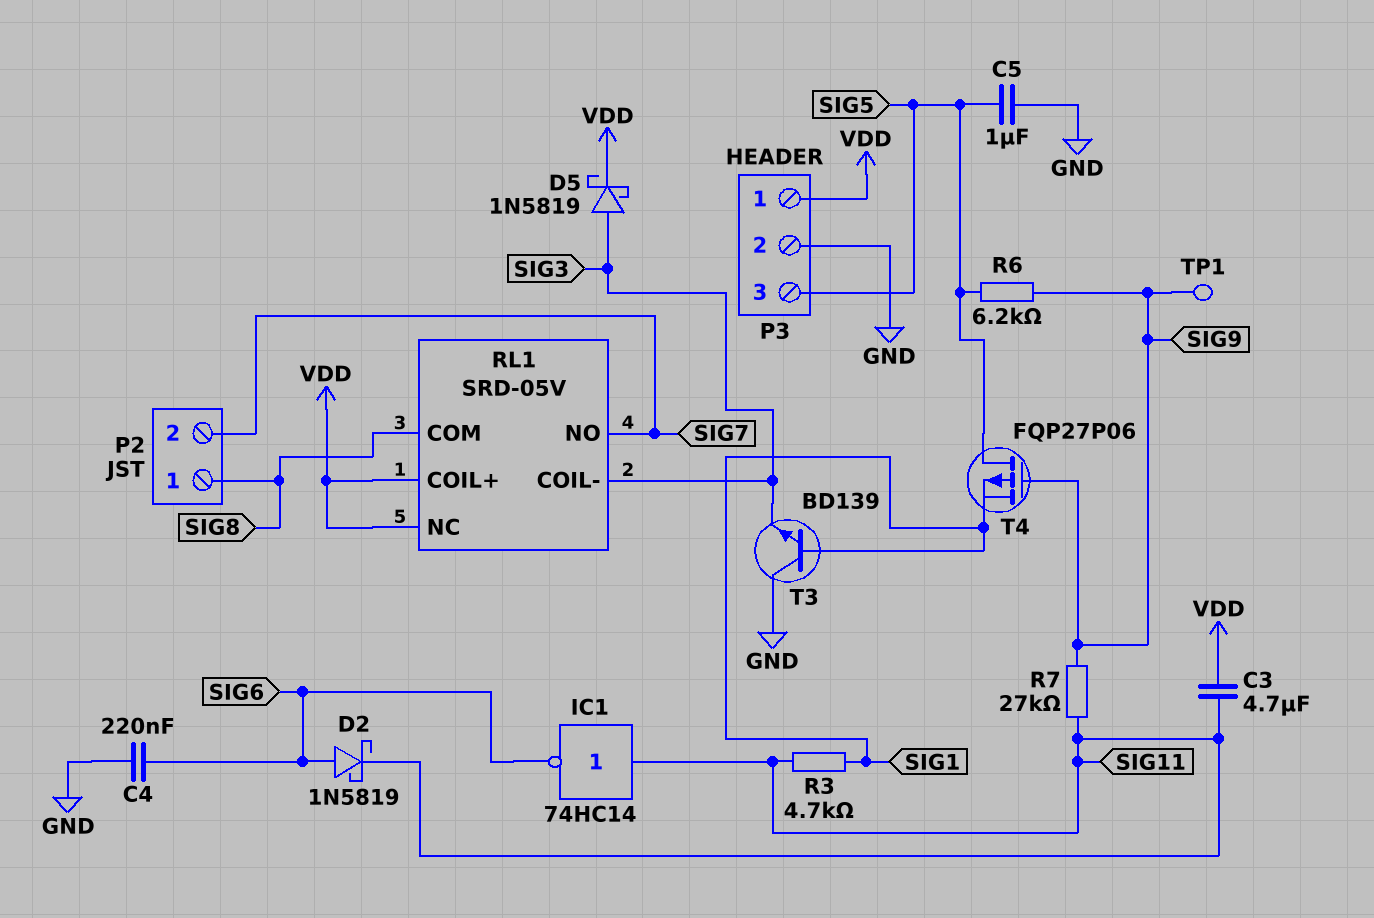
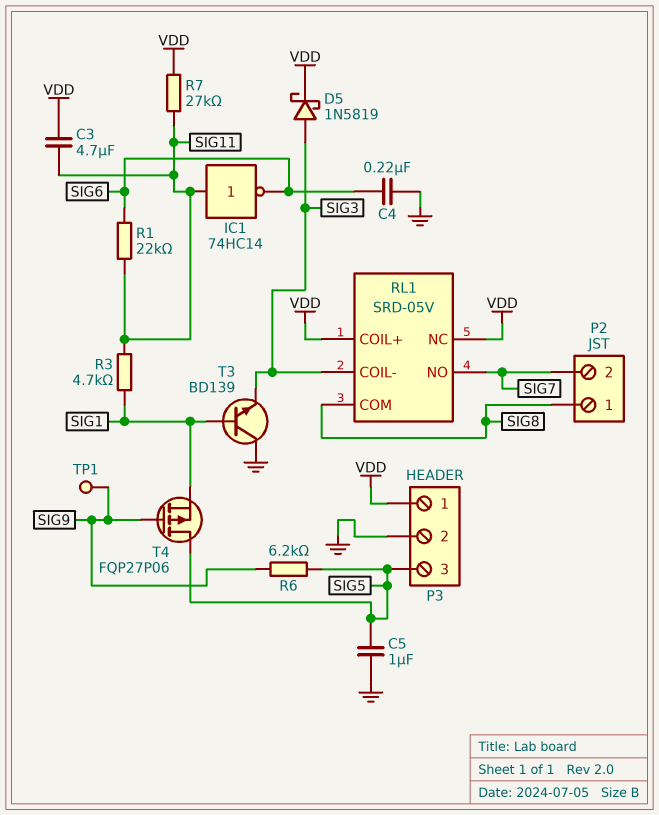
D2: schottky 1N5819 (A SIG6, K SIG11) -> none
R1: none -> 22k (SIG6, SIG11)
R7: 27k (SIG9, SIG11) -> 27k (SIG11, VDD)

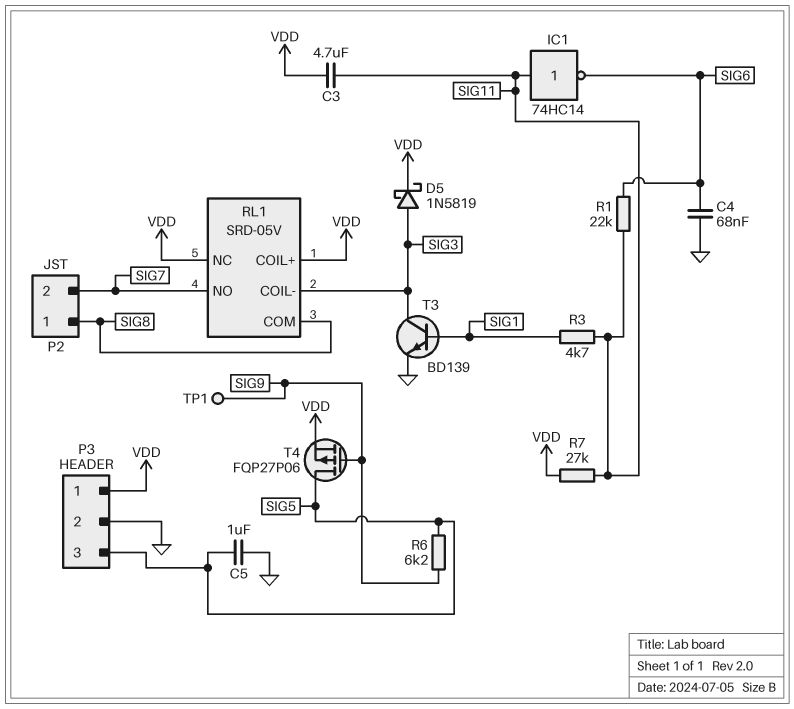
C4: 220nF (GND, SIG6) -> 68nF (GND, SIG6)
T3: NPN BD139 (B SIG1, C GND, E SIG3) -> NPN BD139 (B SIG1, C SIG3, E GND)
T4: PMOS FQP27P06 (G SIG9, D SIG5, S SIG1) -> PMOS FQP27P06 (G SIG9, D SIG5, S VDD)

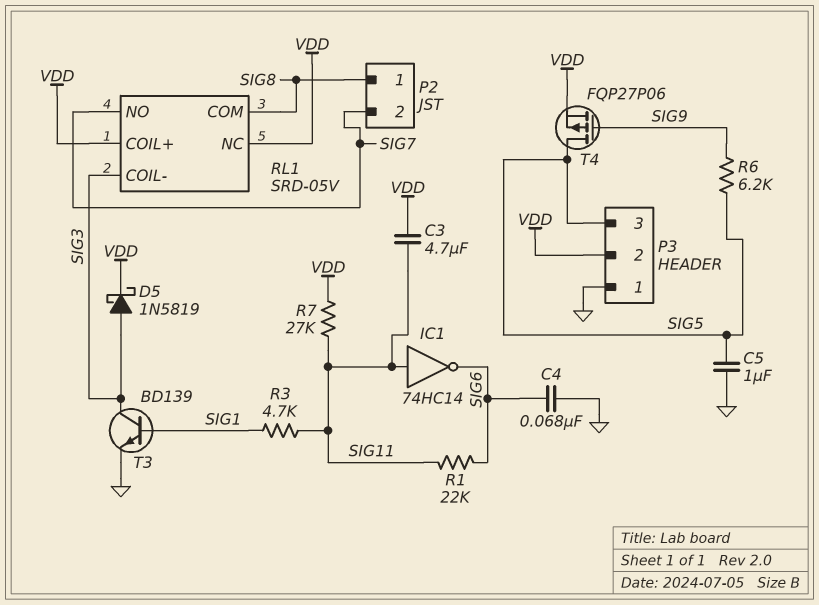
P3 pin 1: VDD -> GND
P3 pin 2: GND -> VDD
TP1: test point (SIG9) -> none

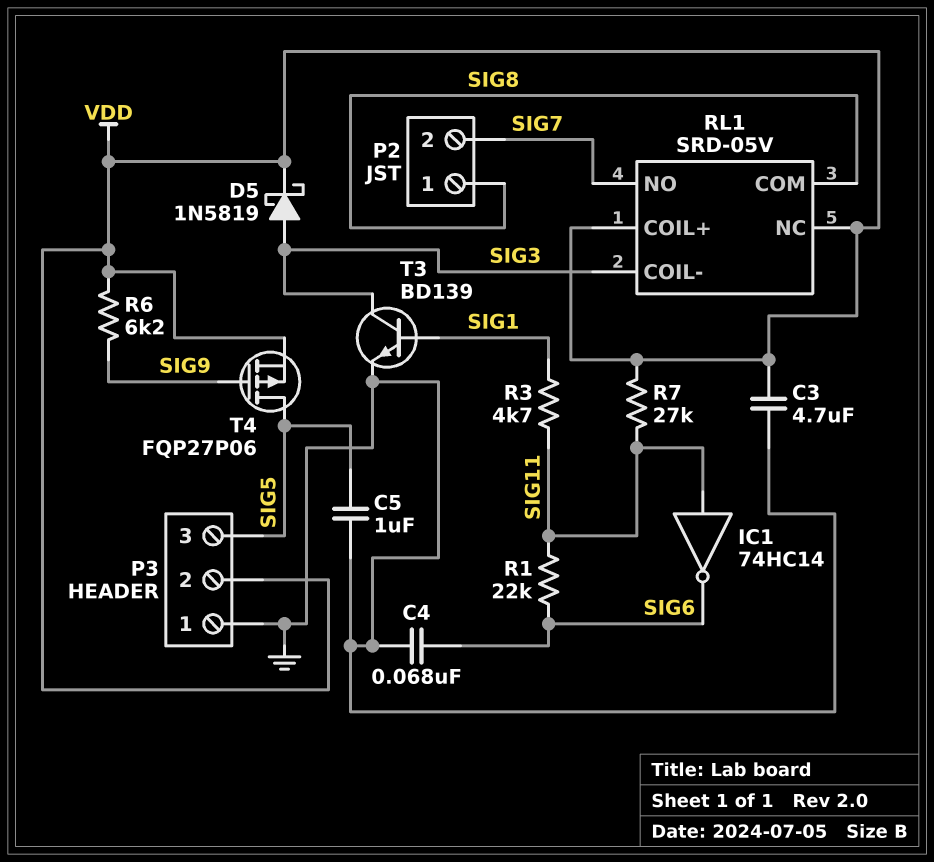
C3: 4.7uF (SIG11, VDD) -> 4.7uF (GND, VDD)
R6: 6.2k (SIG5, SIG9) -> 6.2k (SIG9, VDD)

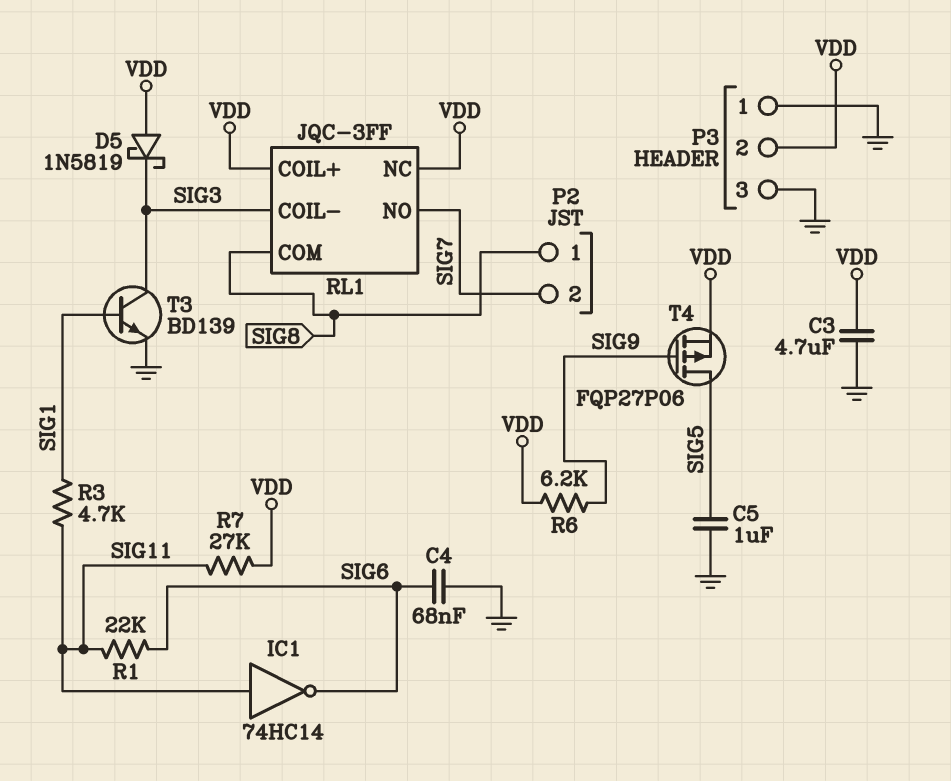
D5: schottky 1N5819 (A SIG3, K VDD) -> schottky 1N5819 (A VDD, K SIG3)
P3 pin 3: SIG5 -> GND
RL1: SRD-05V -> JQC-3FF

